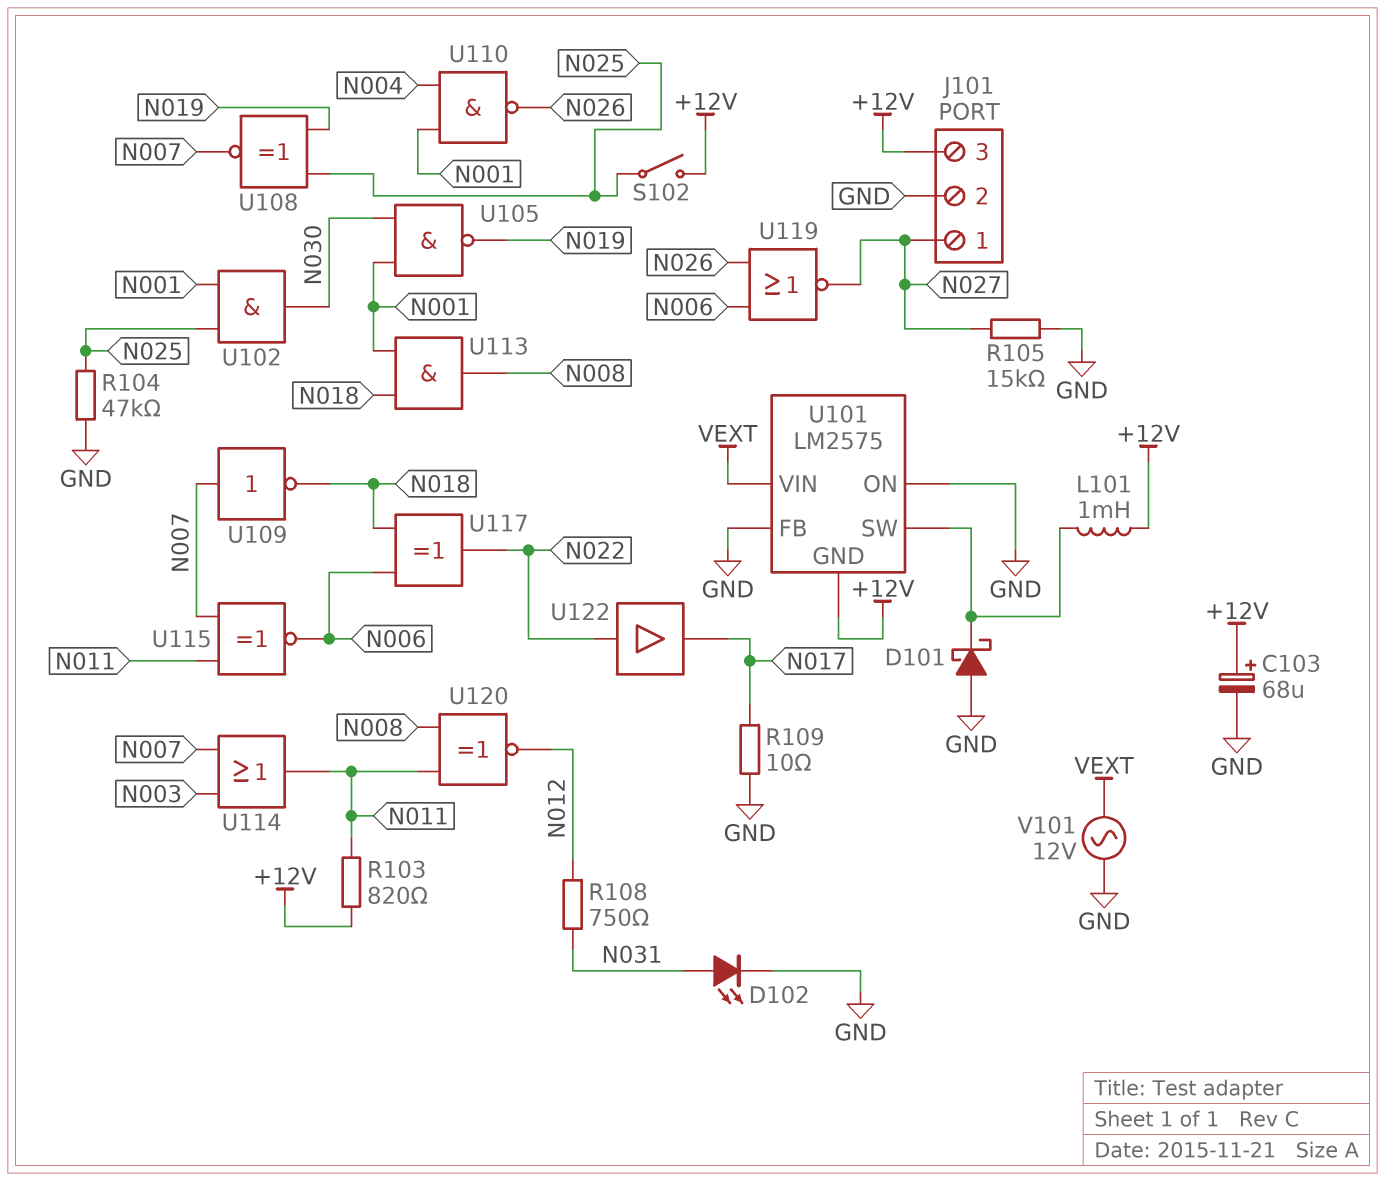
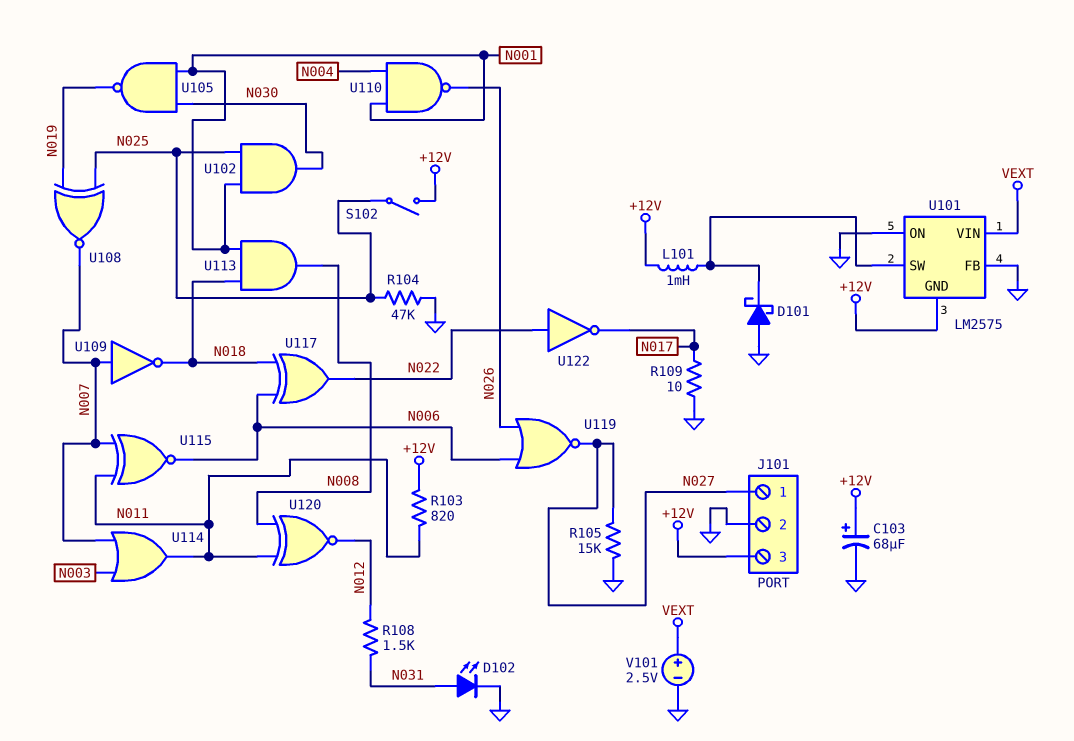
R108: 750 (N012, N031) -> 1.5k (N012, N031)
U122: buffer (in N022, out N017) -> NOT (in N022, out N017)
V101: AC 12V (GND, VEXT) -> 2.5V (plus VEXT, minus GND)

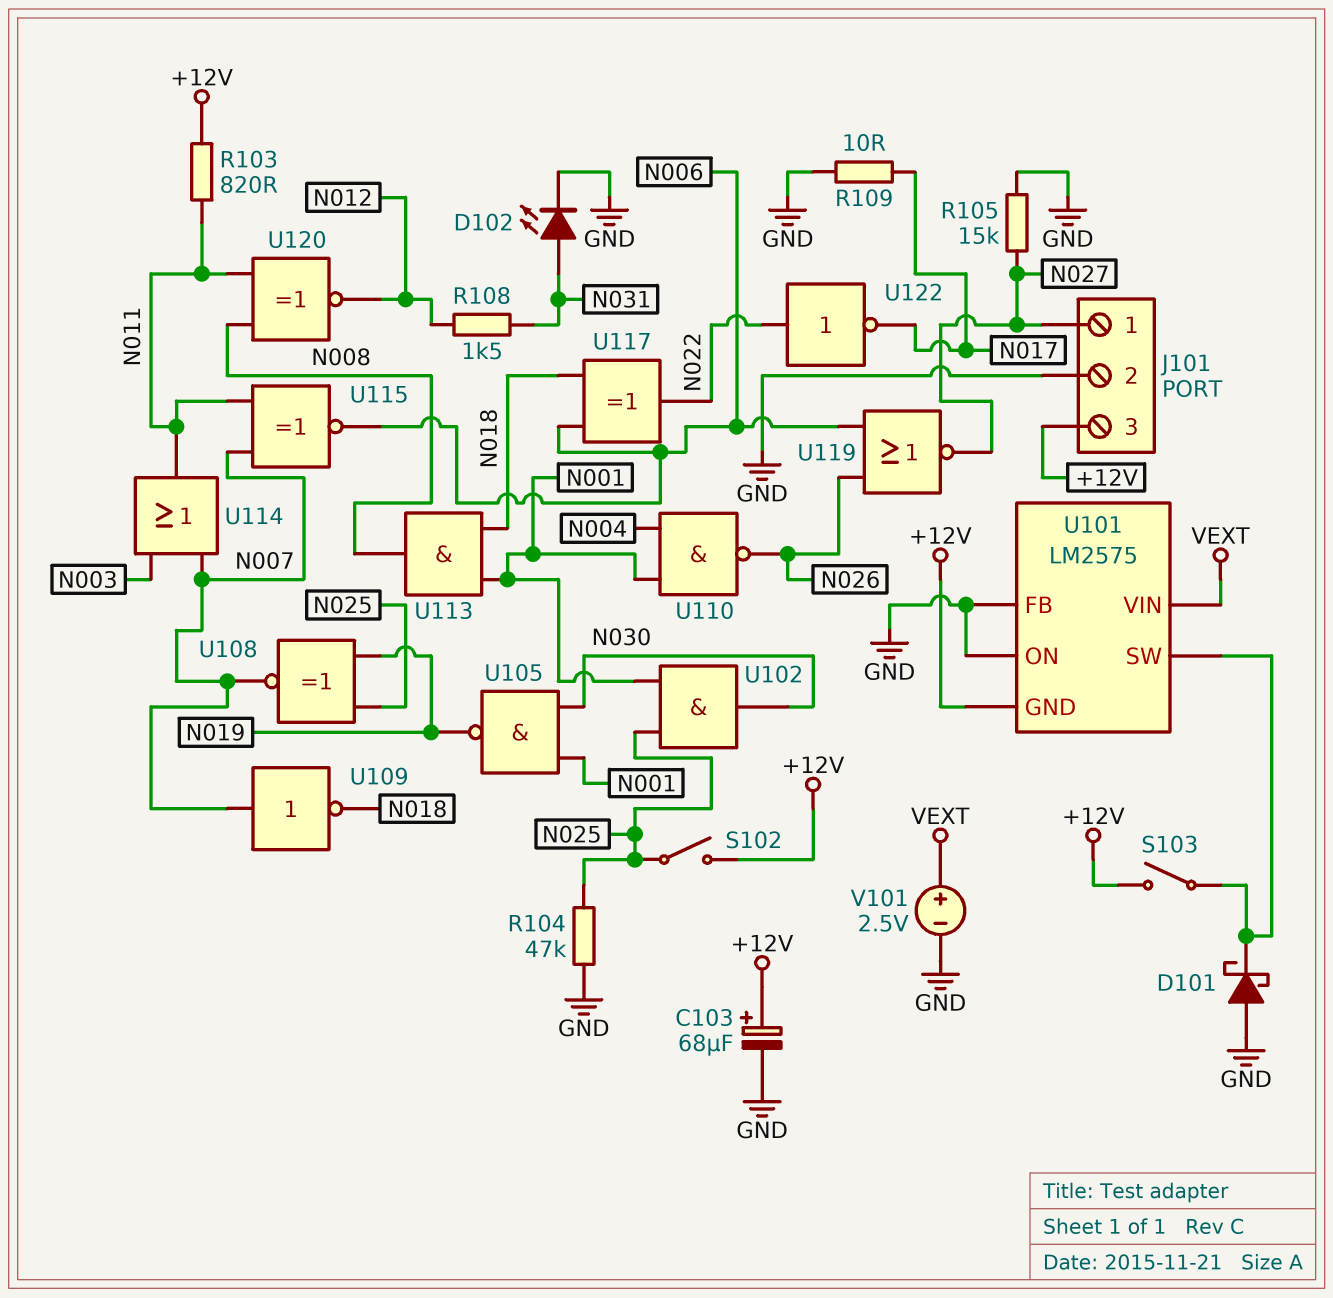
L101: 1mH (+12V, U101/SW) -> none
S103: none -> switch (+12V, U101/SW)

